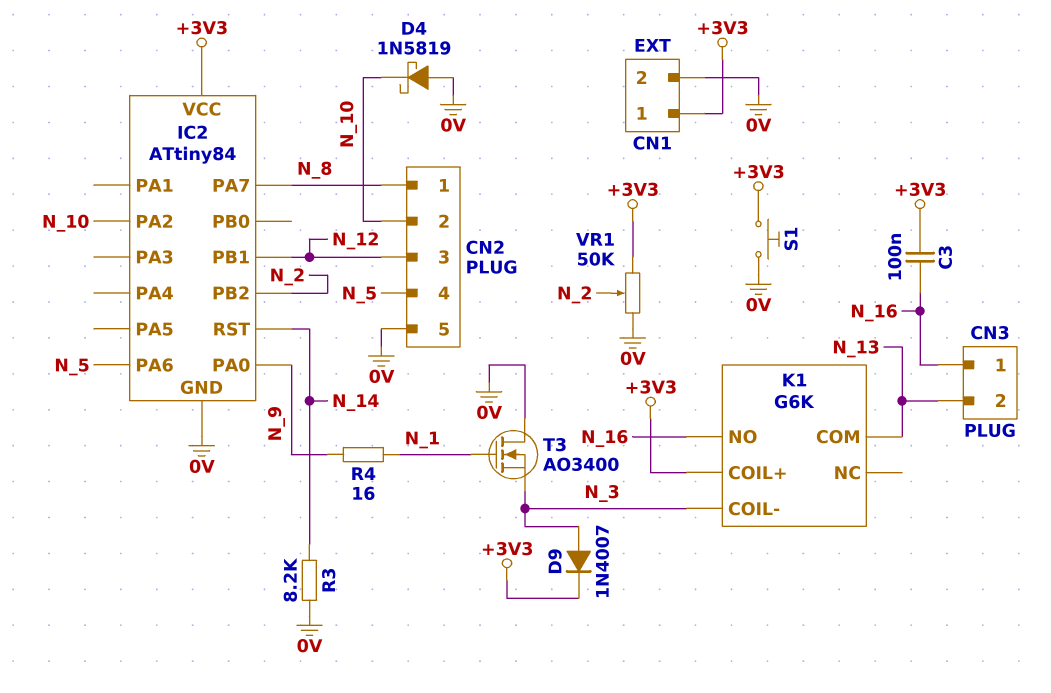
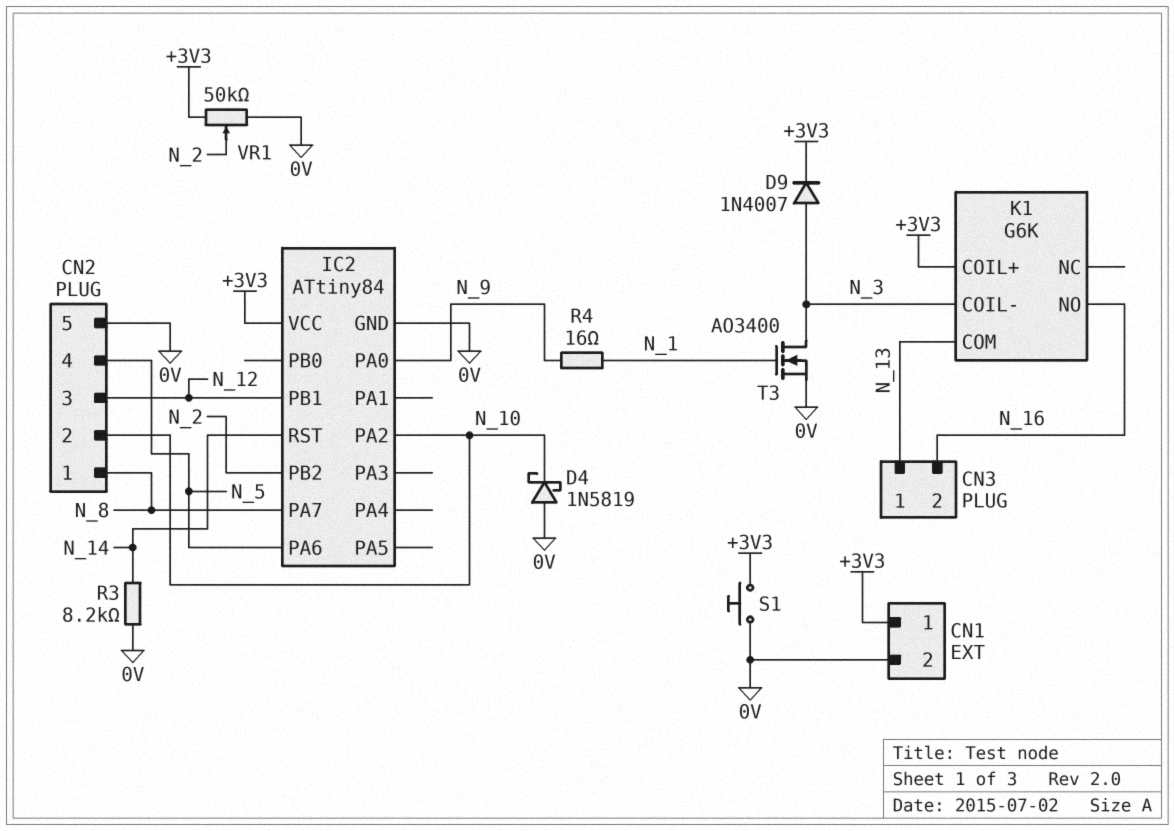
C3: 100nF (+3V3, N_16) -> none
CN3 pin 1: N_16 -> N_13
CN3 pin 2: N_13 -> N_16
T3: NMOS AO3400 (G N_1, D 0V, S N_3) -> NMOS AO3400 (G N_1, D N_3, S 0V)

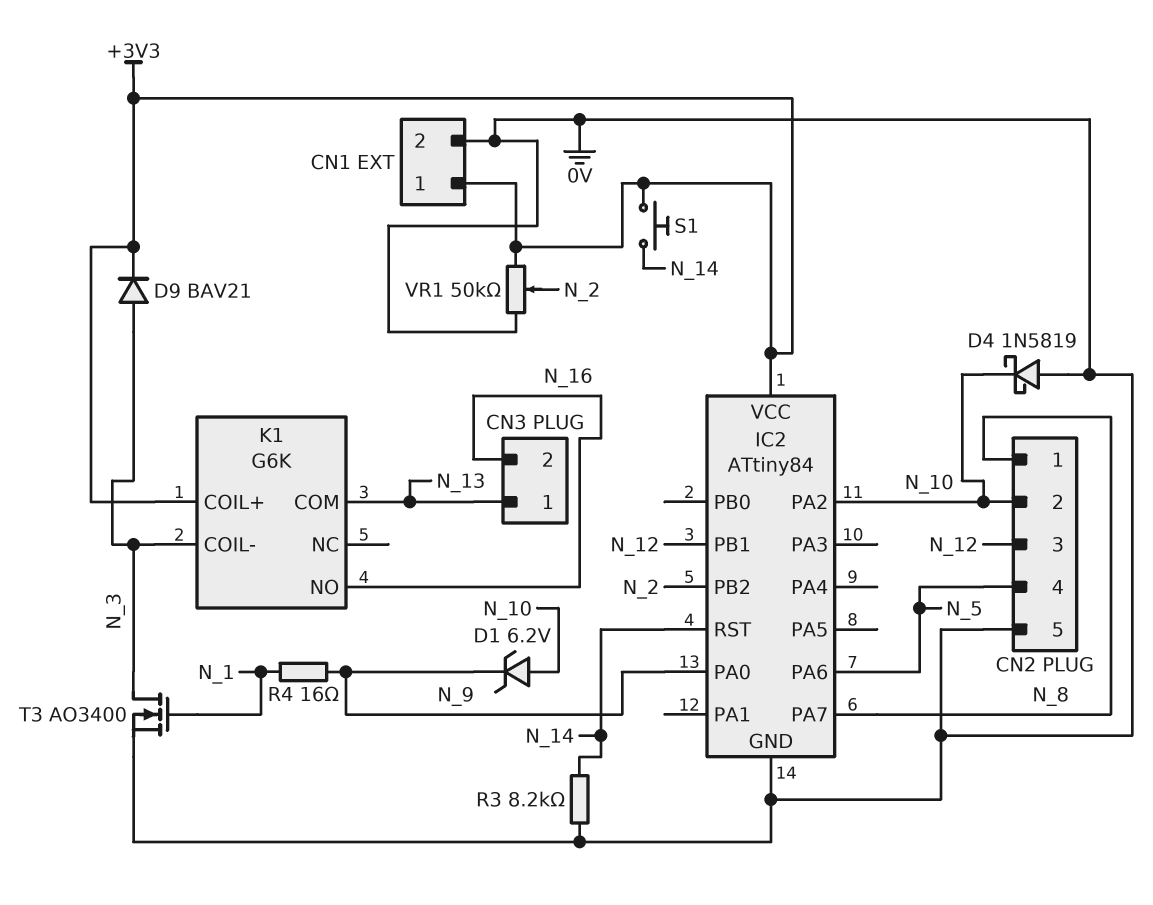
D1: none -> zener 6.2V (A N_10, K N_9)
D9: diode 1N4007 (A N_3, K +3V3) -> diode BAV21 (A N_3, K +3V3)
S1: button (+3V3, 0V) -> button (+3V3, N_14)

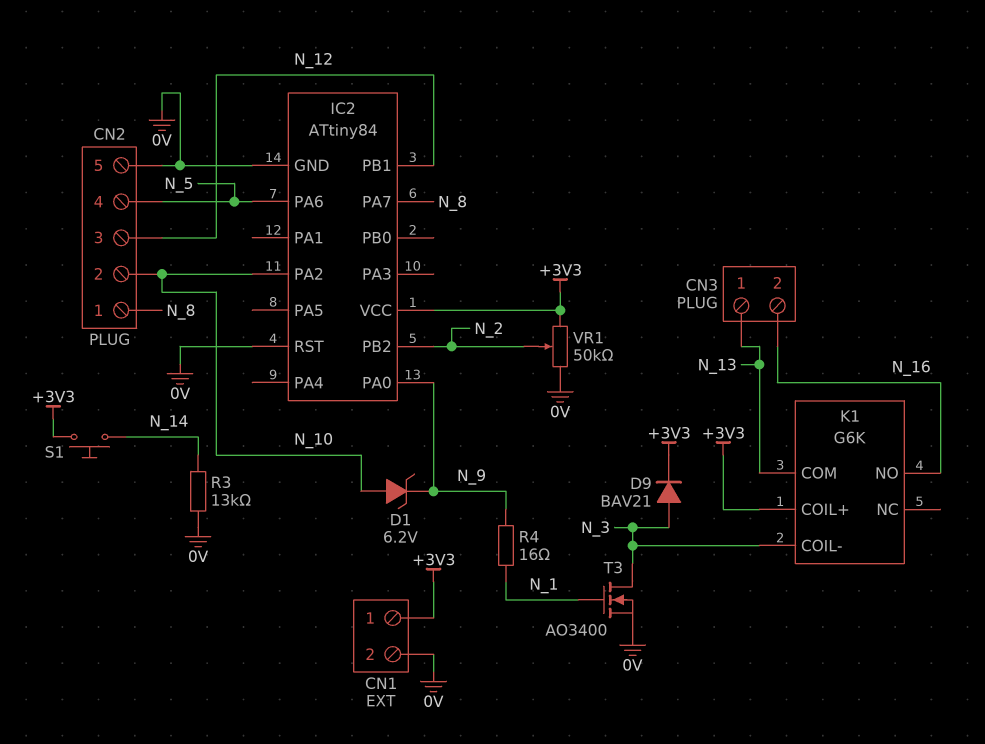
D4: schottky 1N5819 (A 0V, K N_10) -> none
IC2 pin RST: N_14 -> 0V
R3: 8.2k (0V, N_14) -> 13k (0V, N_14)

